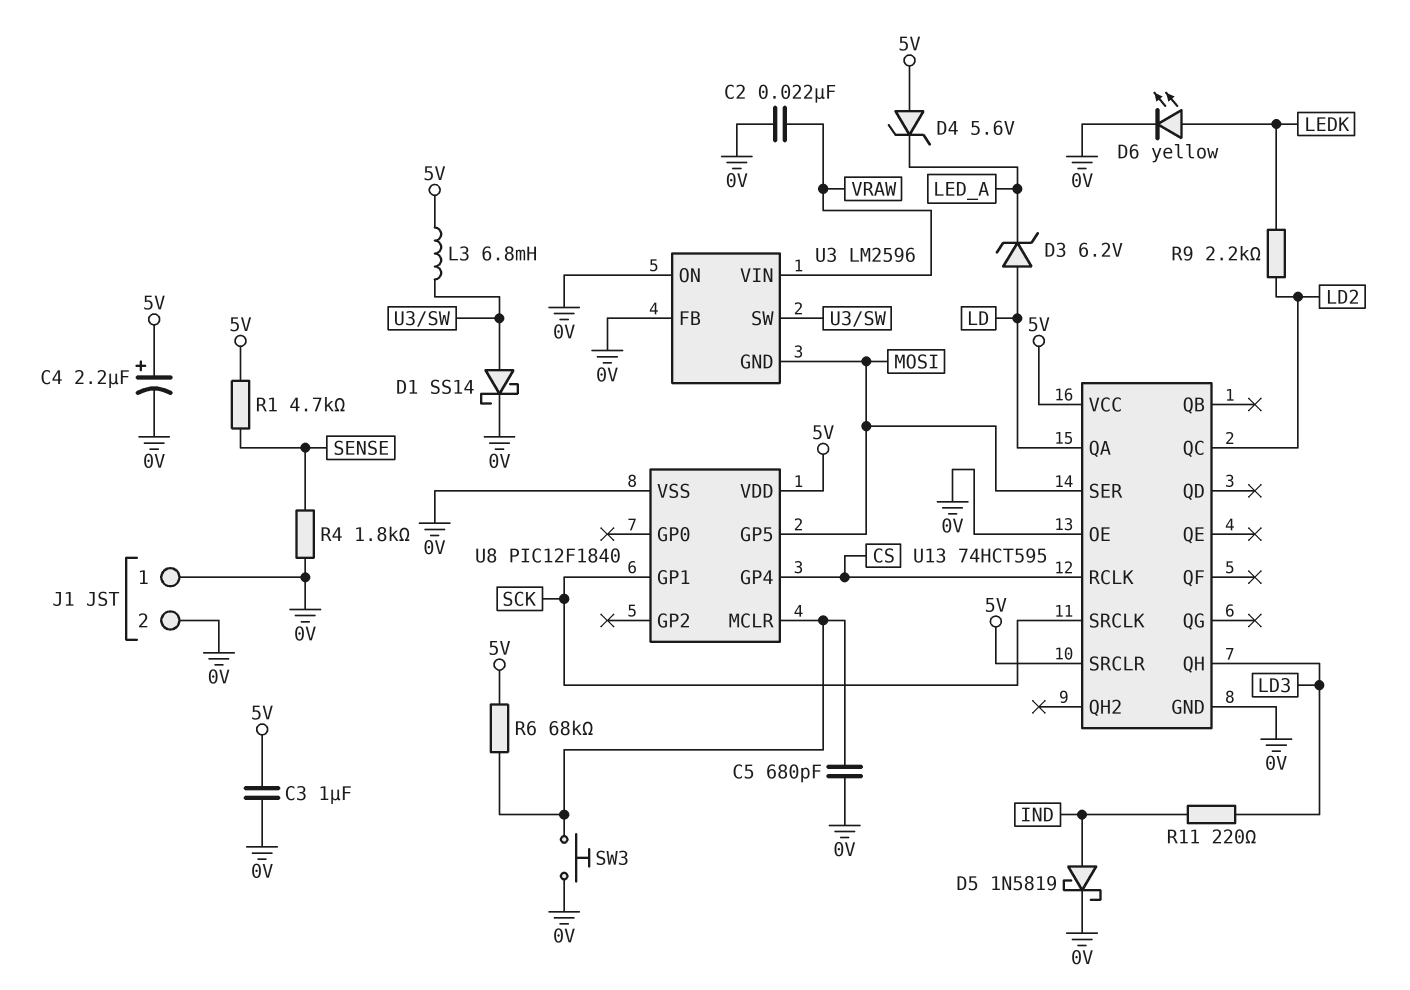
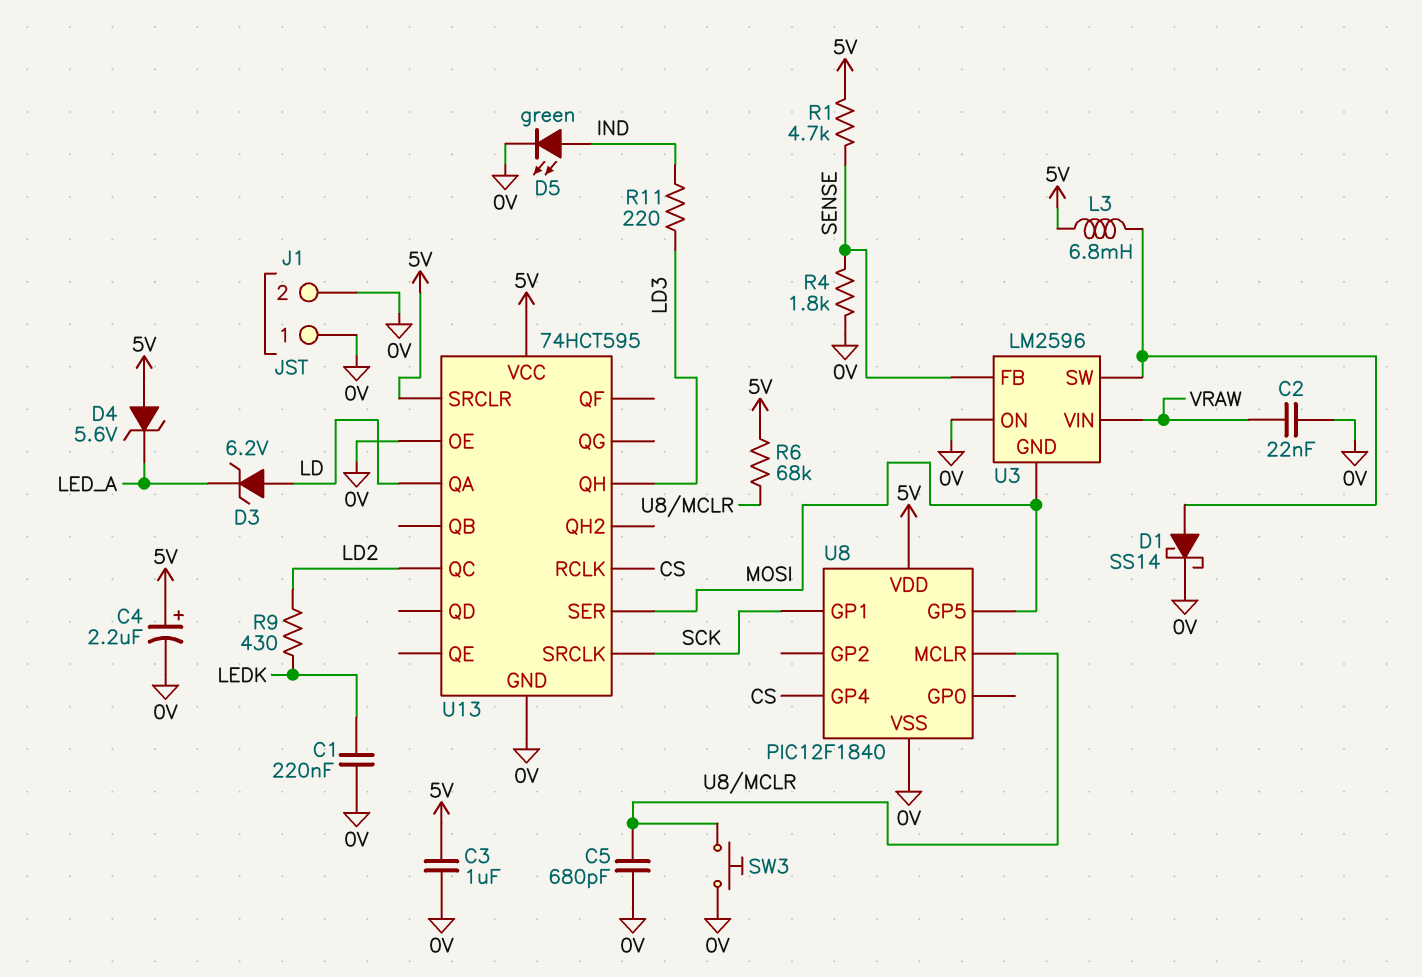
C1: none -> 220nF (0V, LEDK)
D5: schottky 1N5819 (A IND, K 0V) -> LED green (A IND, K 0V)
D6: LED yellow (A LEDK, K 0V) -> none
R9: 2.2k (LD2, LEDK) -> 430 (LD2, LEDK)
U3 pin FB: 0V -> SENSE

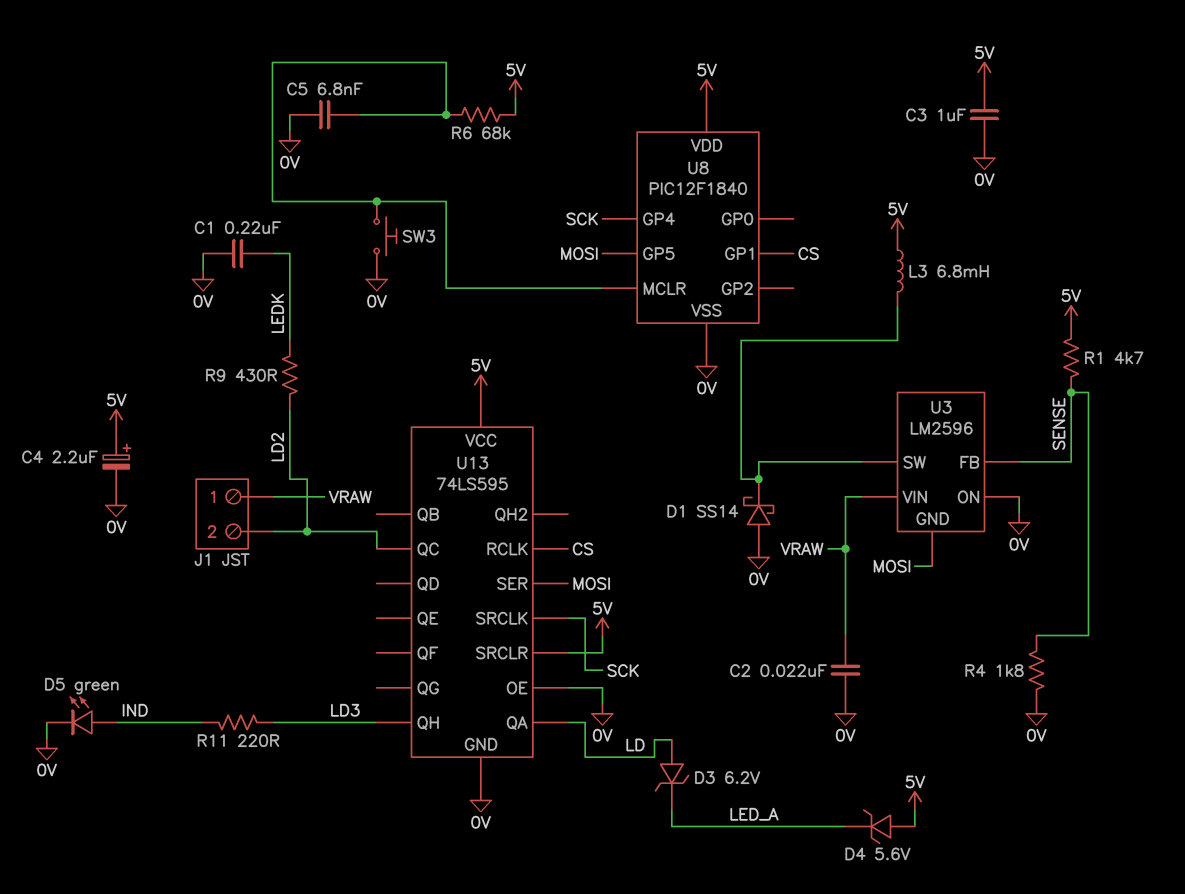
C5: 680pF (0V, U8/MCLR) -> 6.8nF (0V, U8/MCLR)
D1: schottky SS14 (A U3/SW, K 0V) -> schottky SS14 (A 0V, K U3/SW)
J1 pin 1: 0V -> VRAW
J1 pin 2: 0V -> LD2
U8 pin GP1: SCK -> CS
U8 pin GP4: CS -> SCK
U13: 74HCT595 -> 74LS595

